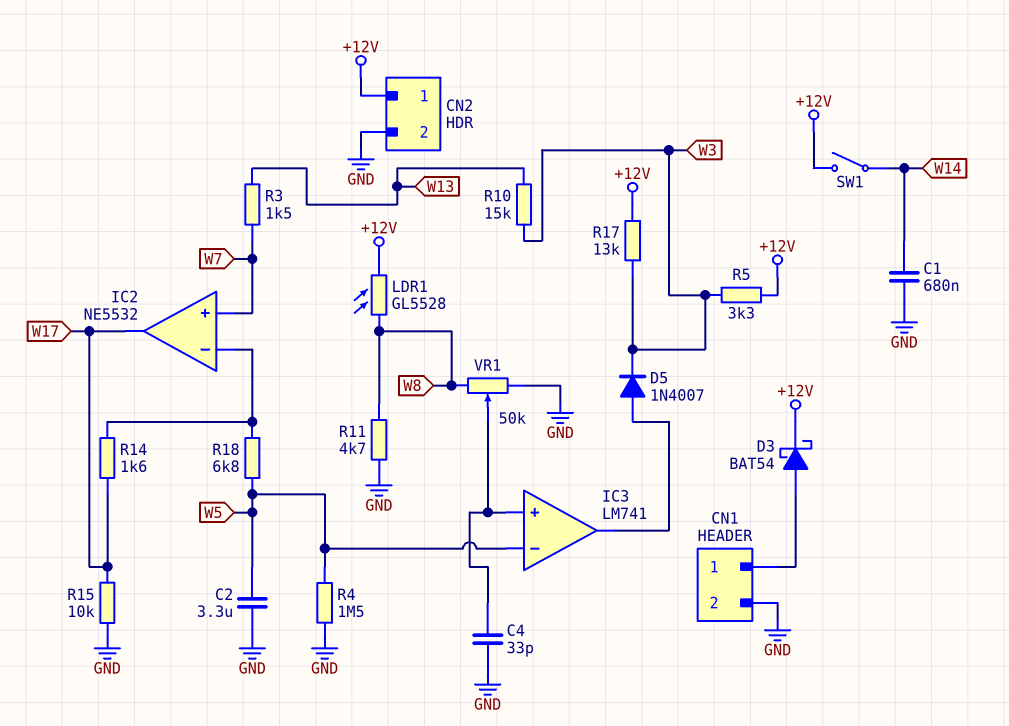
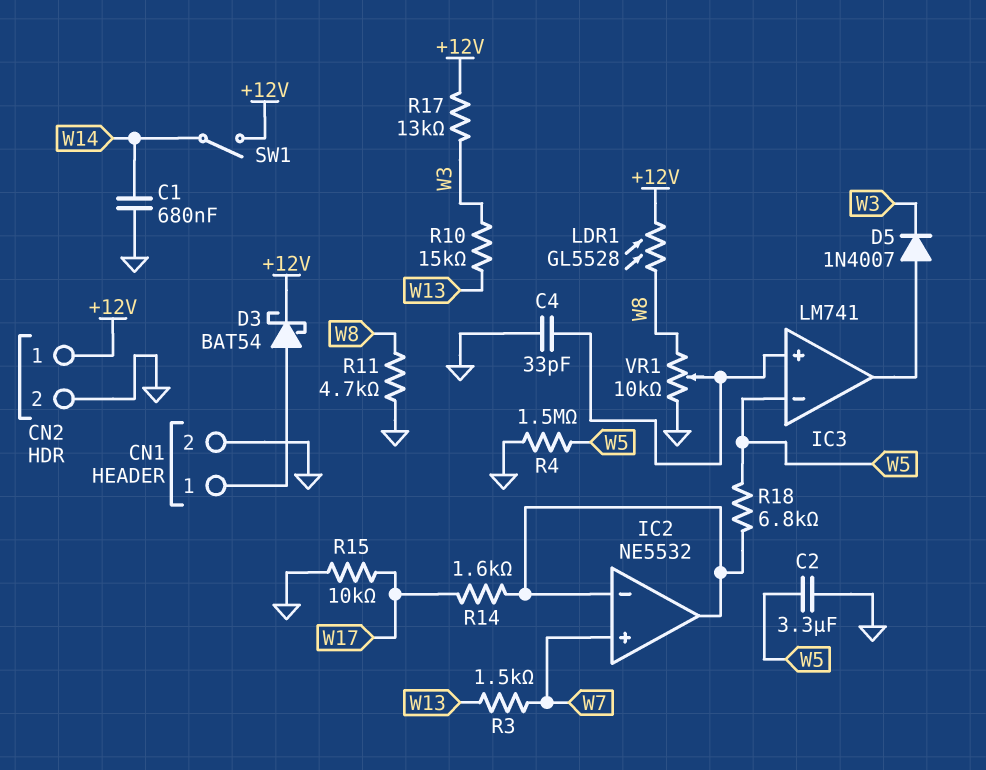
IC2 pin out: W17 -> IC2/in-
R5: 3.3k (+12V, W3) -> none
VR1: 50k (GND, W8, wiper IC3/in+) -> 10k (GND, W8, wiper IC3/in+)

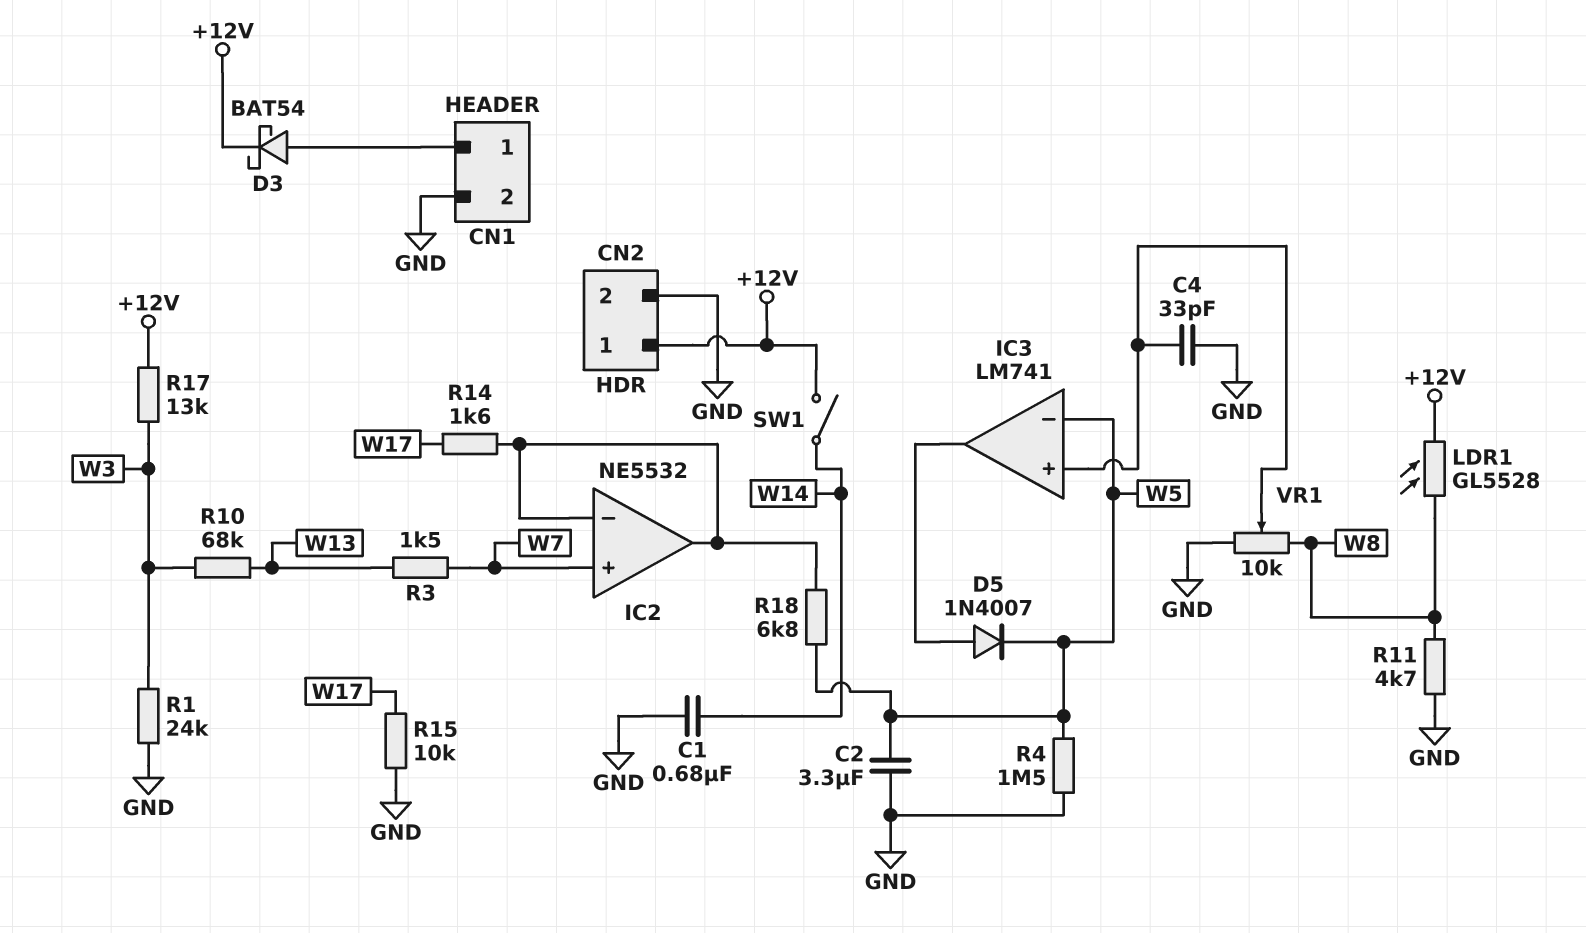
D5: diode 1N4007 (A IC3/out, K W3) -> diode 1N4007 (A IC3/out, K W5)
R1: none -> 24k (GND, W3)
R10: 15k (W3, W13) -> 68k (W3, W13)

